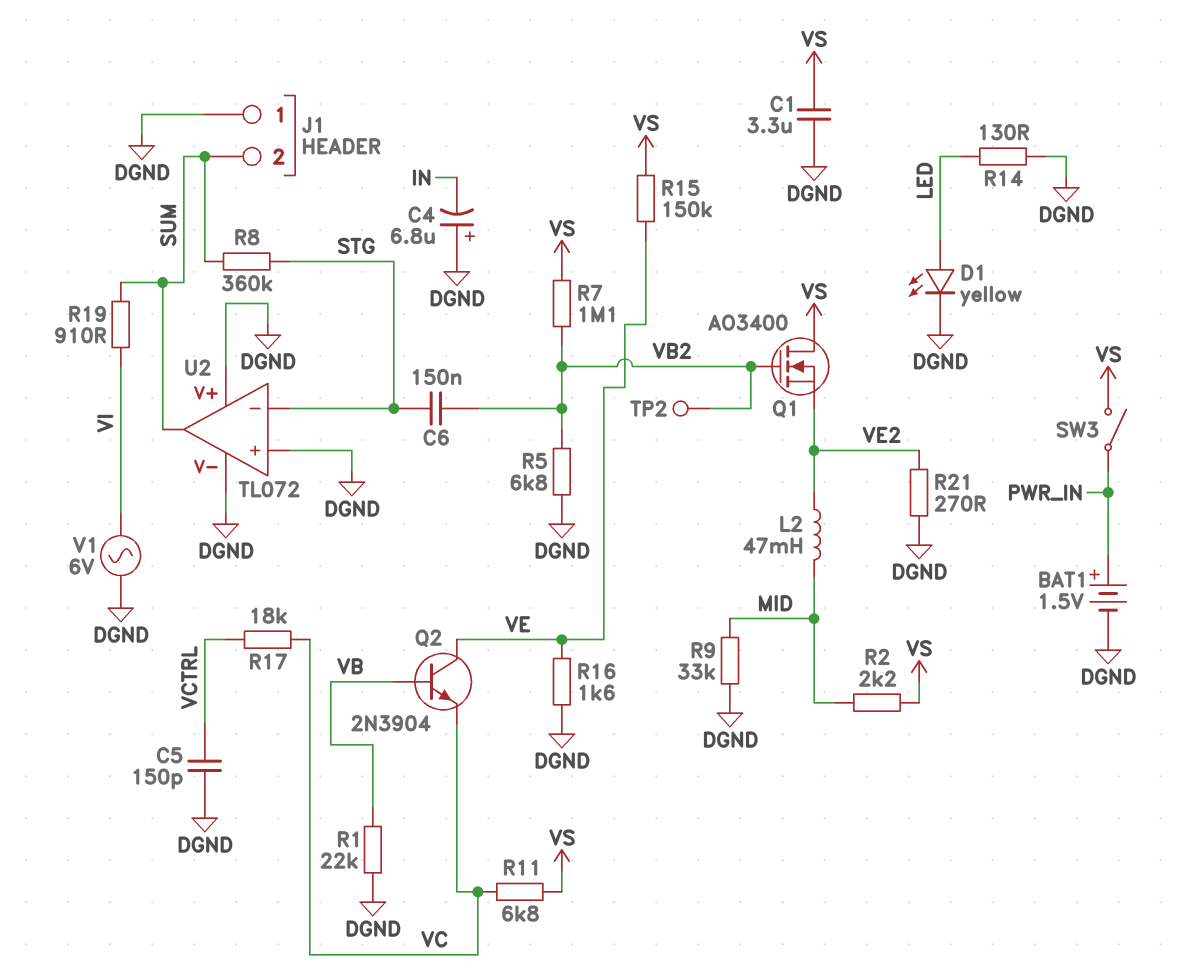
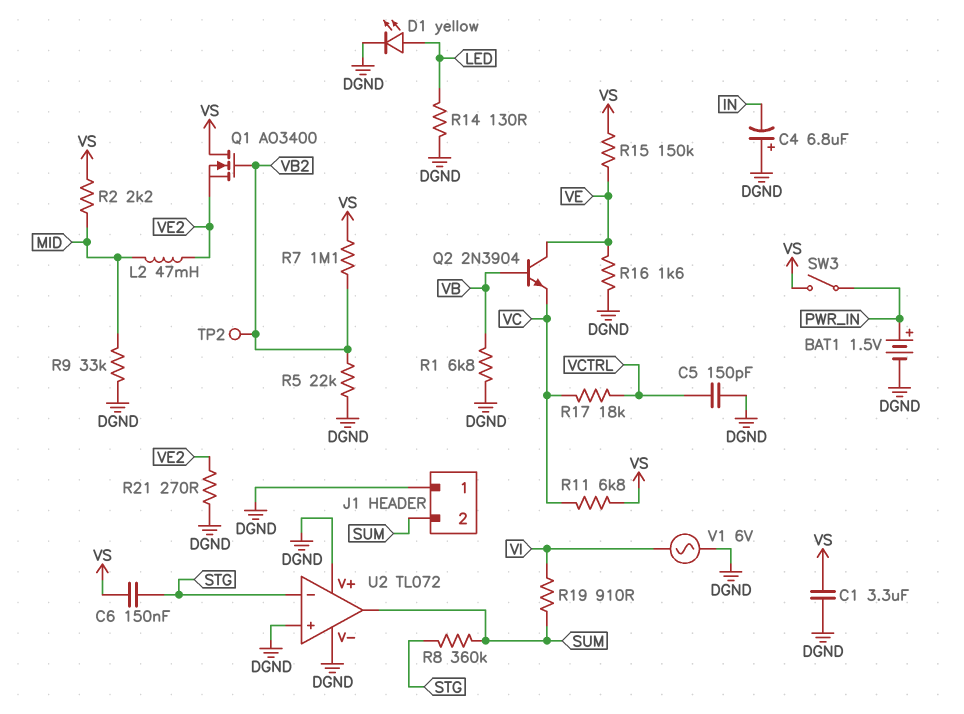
C6: 150nF (STG, VB2) -> 150nF (STG, VS)
R1: 22k (DGND, VB) -> 6.8k (DGND, VB)
R5: 6.8k (DGND, VB2) -> 22k (DGND, VB2)

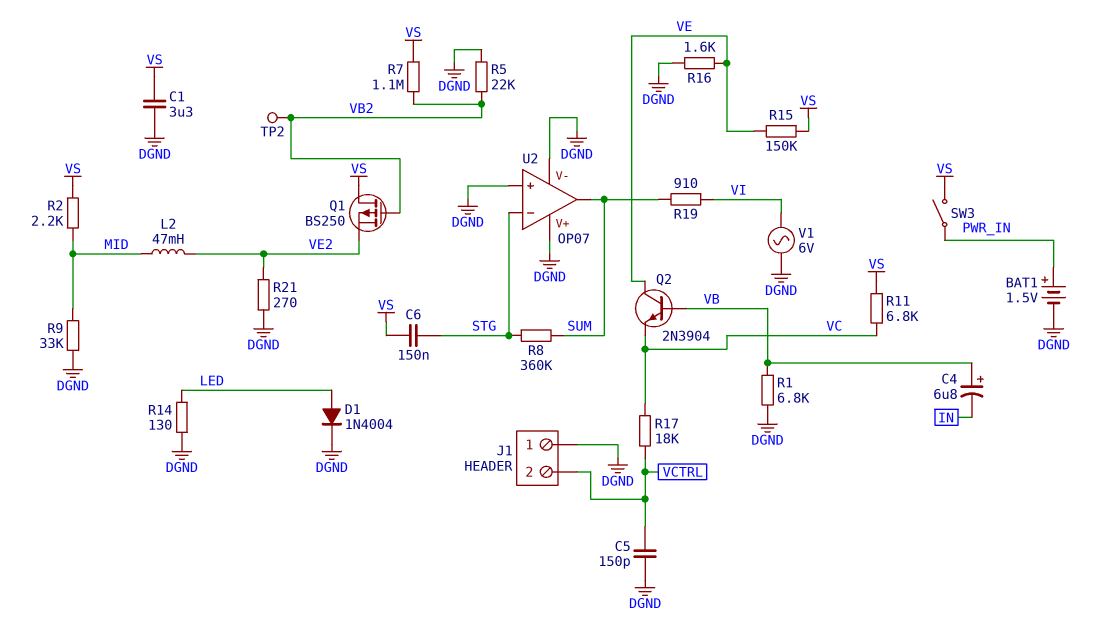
C4: 6.8uF (plus DGND, minus IN) -> 6.8uF (plus VB, minus IN)
D1: LED yellow (A LED, K DGND) -> diode 1N4004 (A LED, K DGND)
J1 pin 2: SUM -> VCTRL
Q1: NMOS AO3400 (G VB2, D VS, S VE2) -> PMOS BS250 (G VB2, D VS, S VE2)
U2: TL072 -> OP07

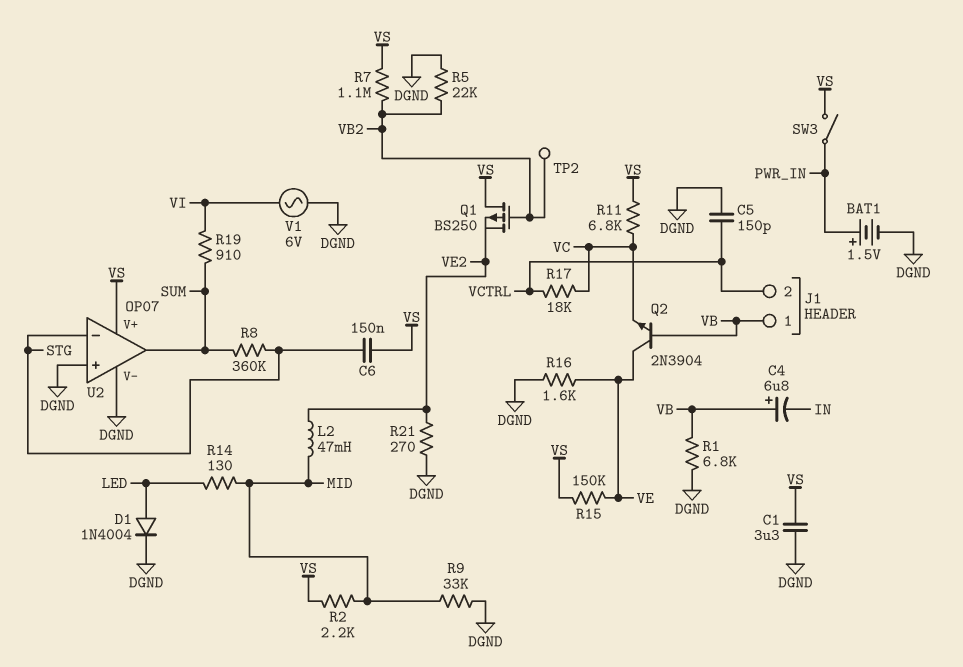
J1 pin 1: DGND -> VB
R14: 130 (DGND, LED) -> 130 (LED, MID)
U2 pin V+: DGND -> VS

